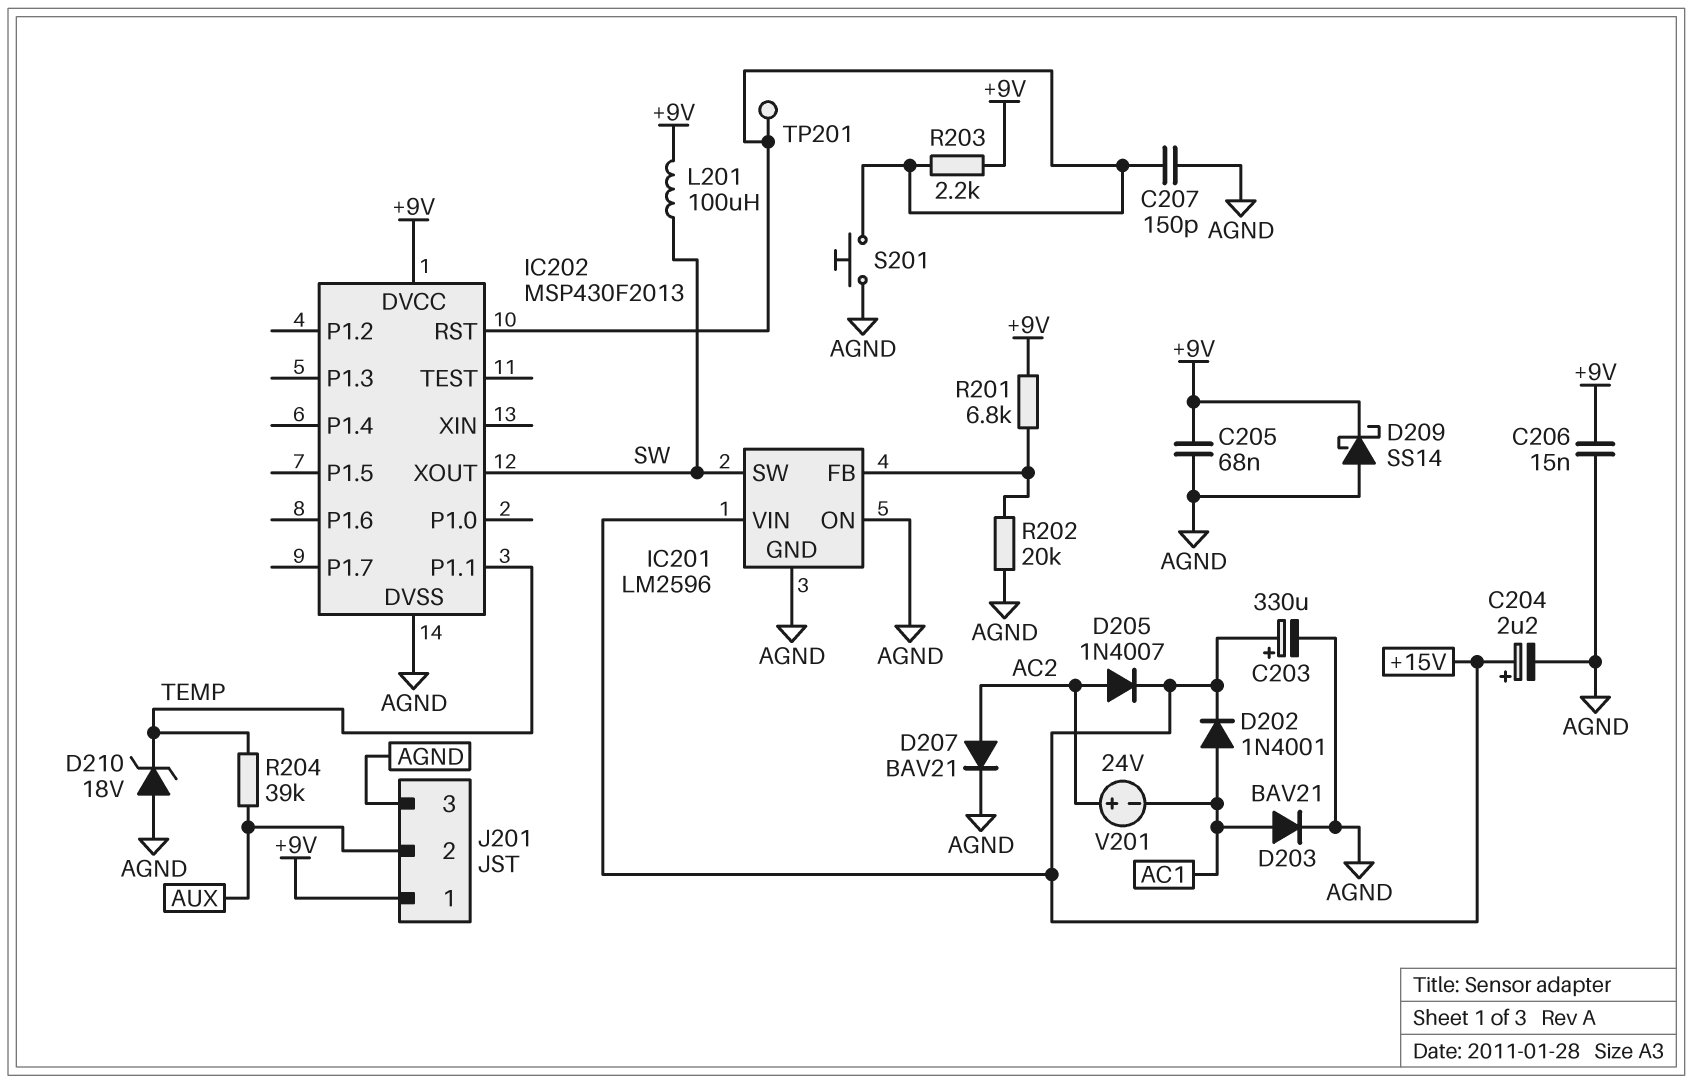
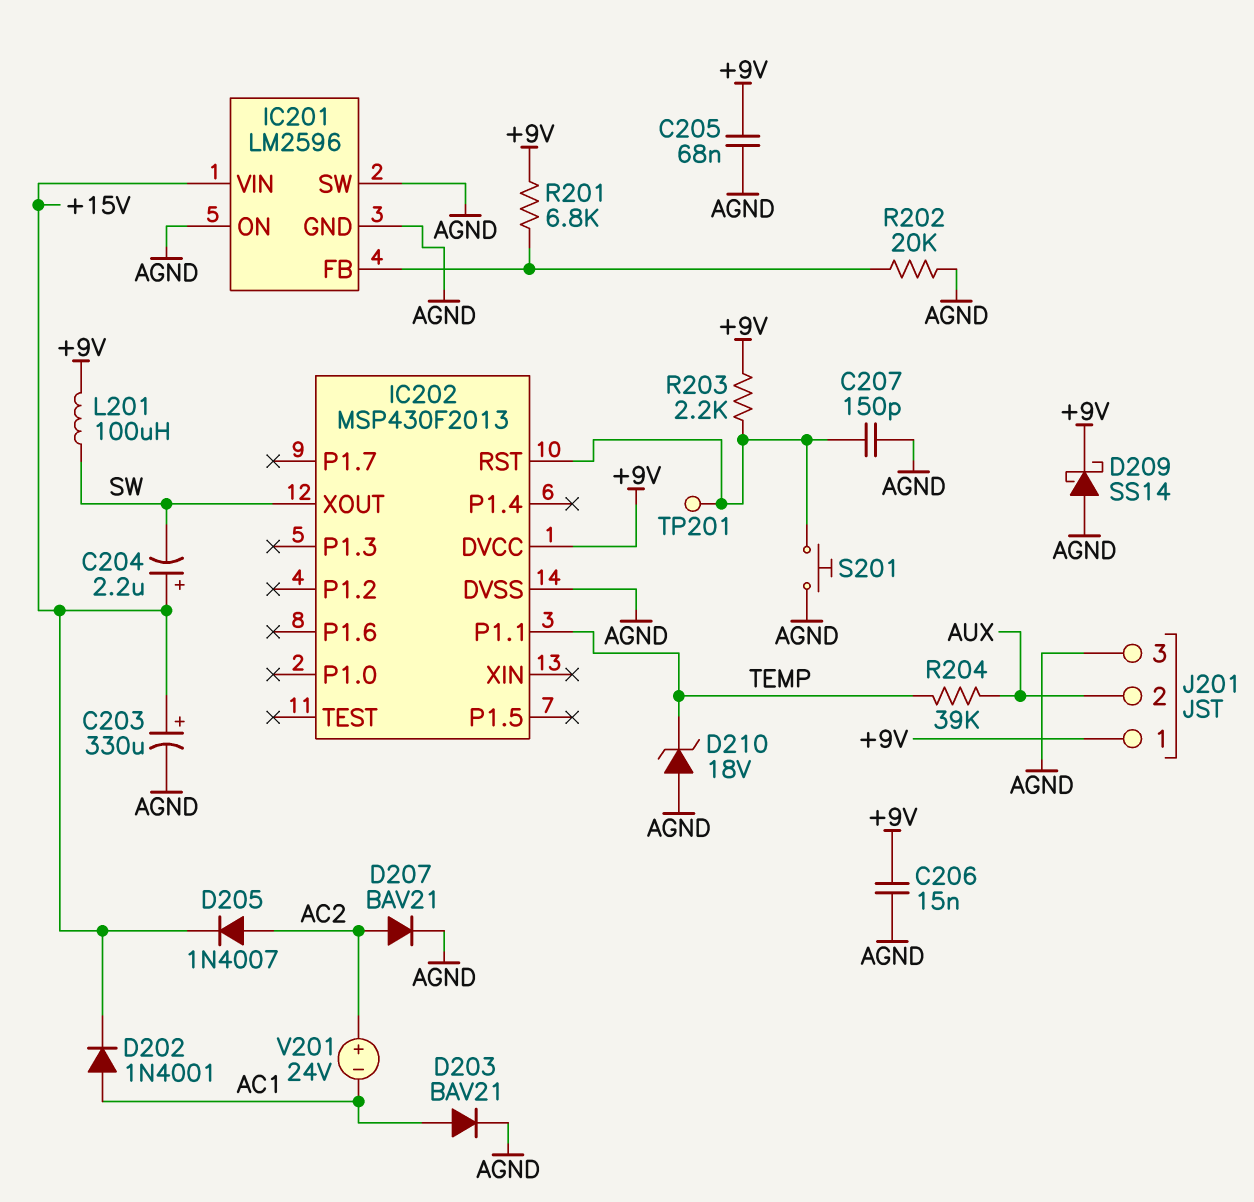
C204: 2.2uF (plus +15V, minus AGND) -> 2.2uF (plus +15V, minus SW)
IC201 pin SW: SW -> AGND

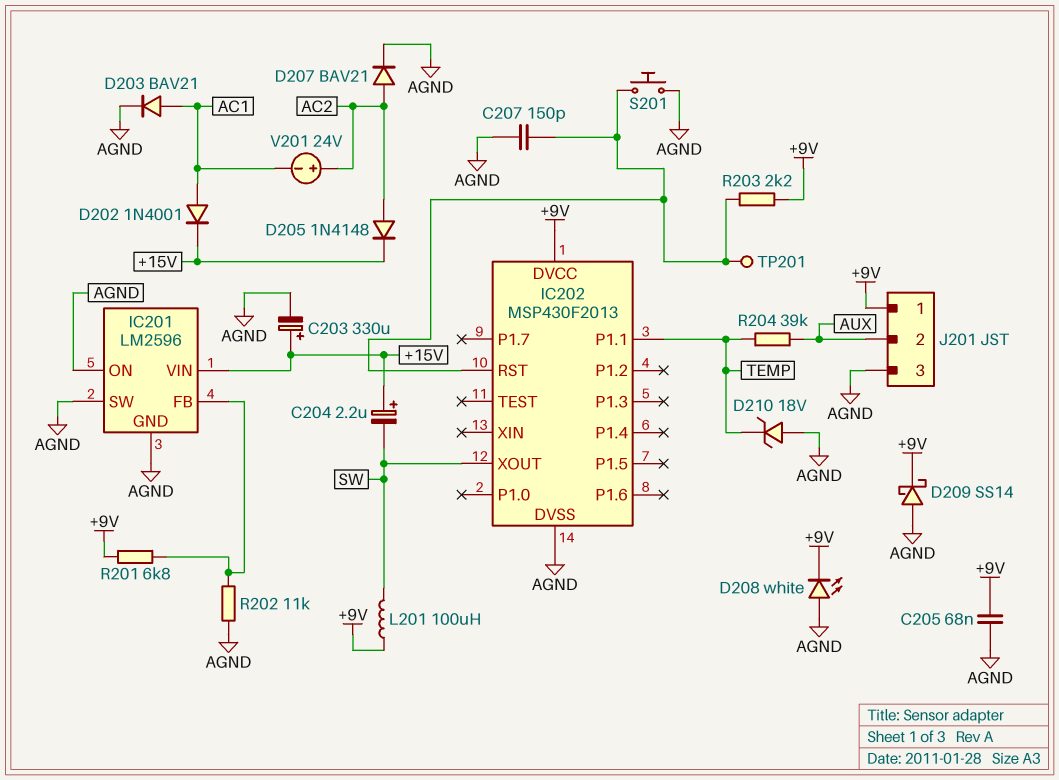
C206: 15nF (+9V, AGND) -> none
D205: diode 1N4007 (A AC2, K +15V) -> diode 1N4148 (A AC2, K +15V)
D208: none -> LED white (A AGND, K +9V)
R202: 20k (AGND, IC201/FB) -> 11k (AGND, IC201/FB)

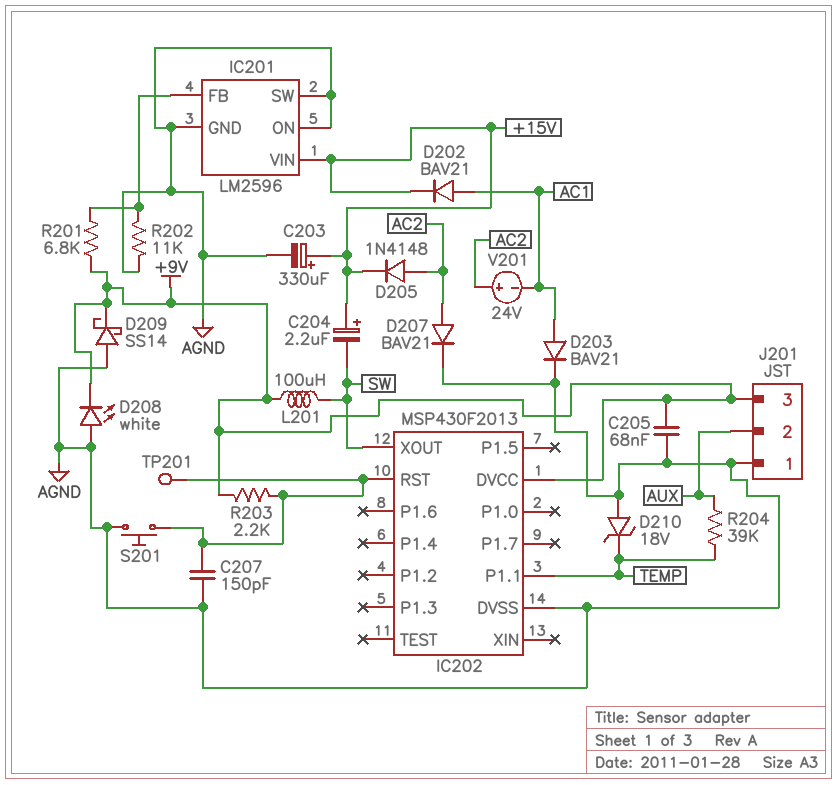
D202: diode 1N4001 (A AC1, K +15V) -> diode BAV21 (A AC1, K +15V)
J201 pin 1: +9V -> AGND
J201 pin 3: AGND -> +9V

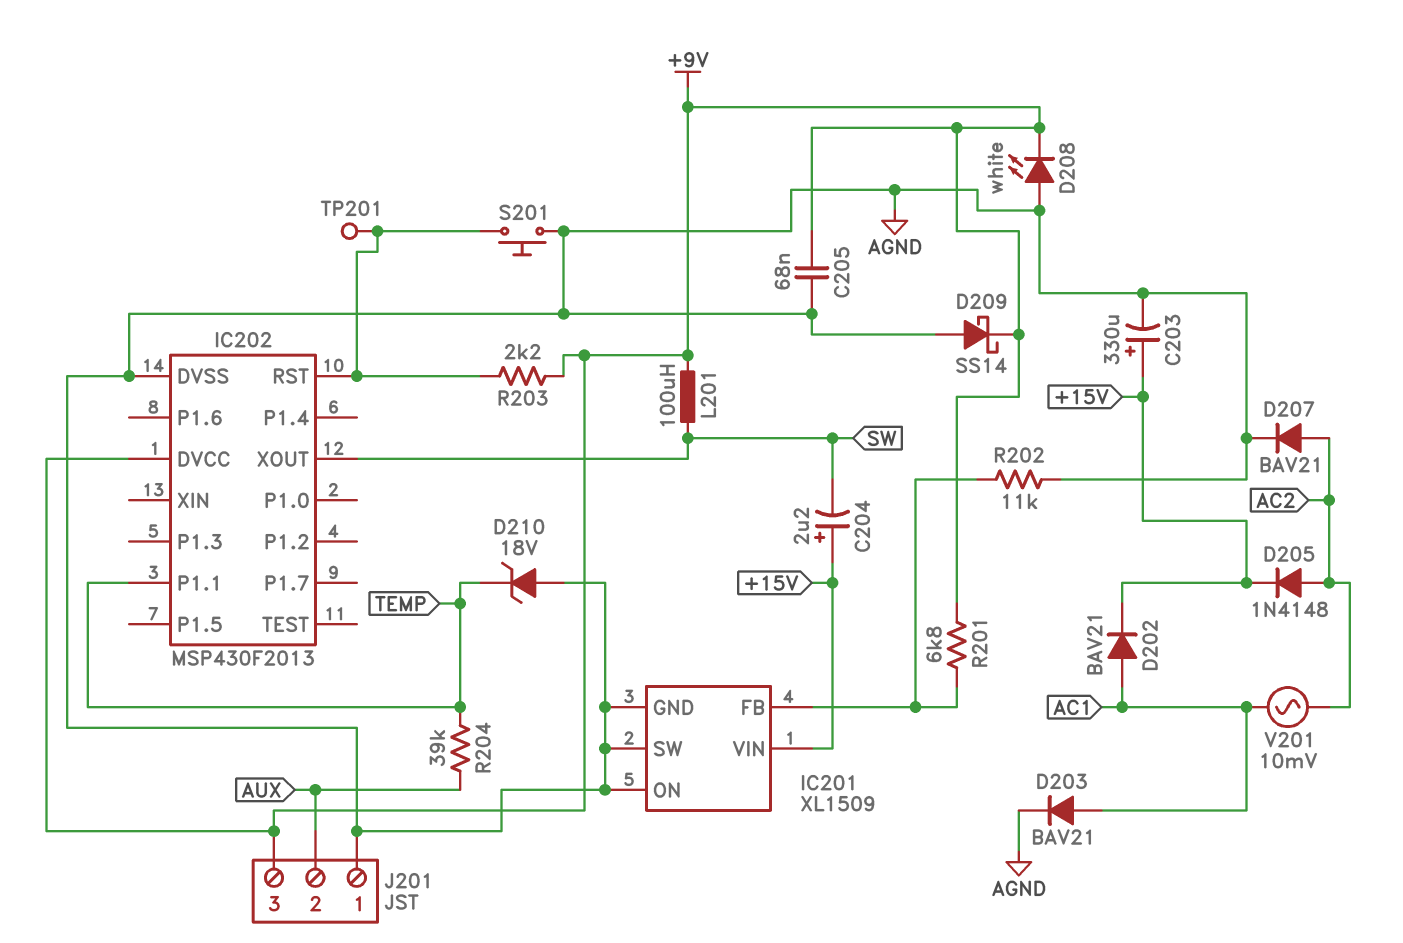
C207: 150pF (AGND, IC202/RST) -> none
IC201: LM2596 -> XL1509
V201: 24V (plus AC2, minus AC1) -> AC 10mV (AC1, AC2)

